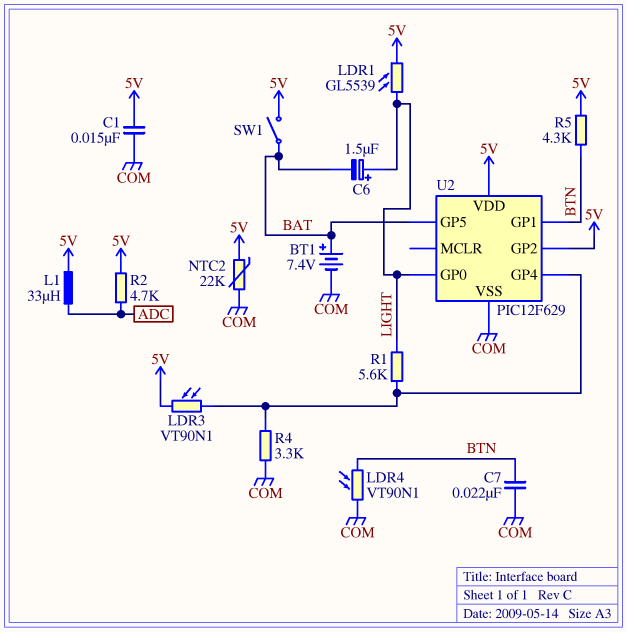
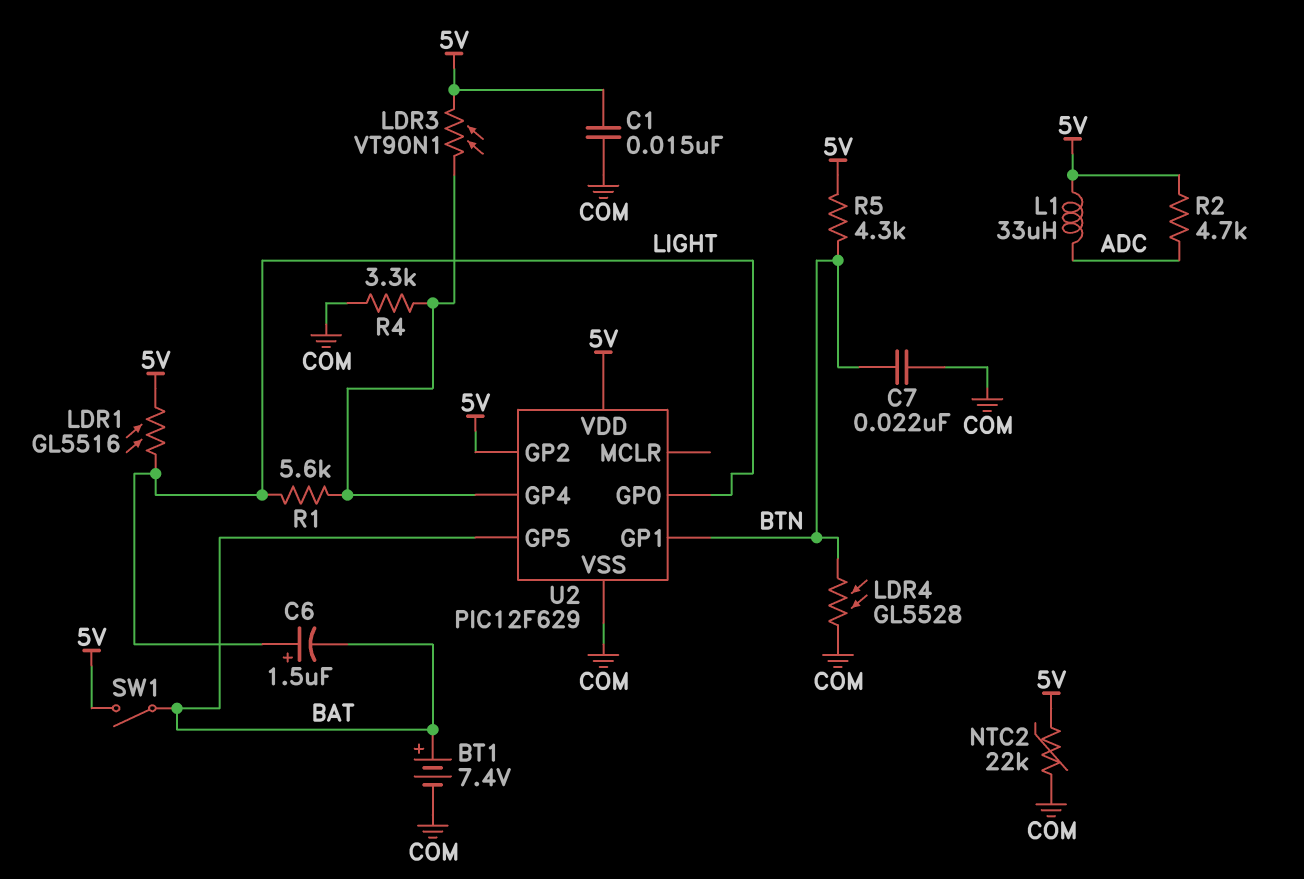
LDR1: GL5539 (5V, LIGHT) -> GL5516 (5V, LIGHT)
LDR4: VT90N1 (BTN, COM) -> GL5528 (BTN, COM)

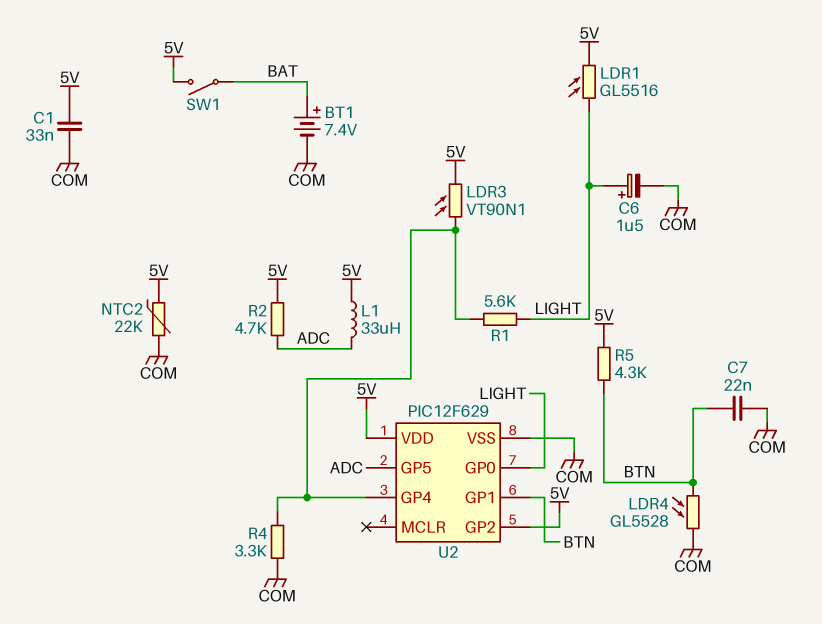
C1: 15nF (5V, COM) -> 33nF (5V, COM)
C6: 1.5uF (plus LIGHT, minus BAT) -> 1.5uF (plus LIGHT, minus COM)
U2 pin GP5: BAT -> ADC

